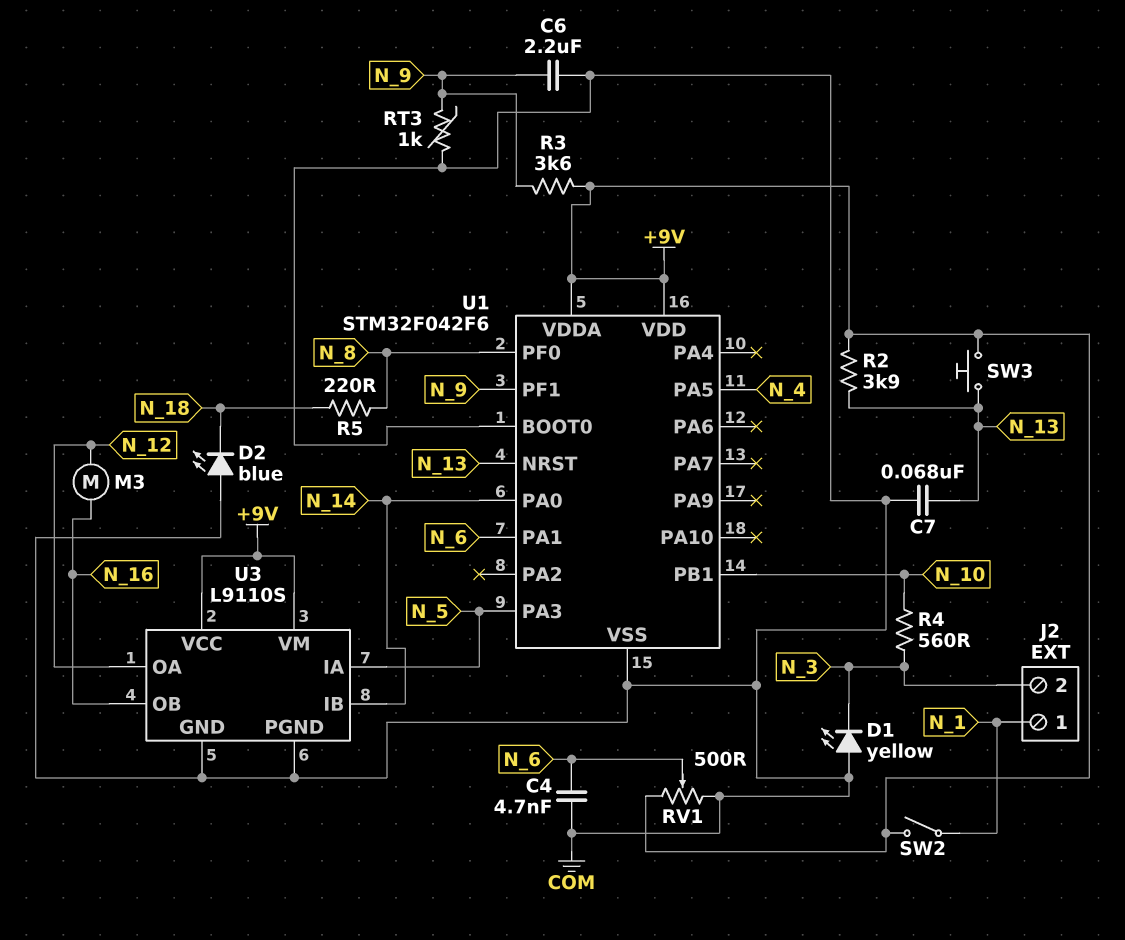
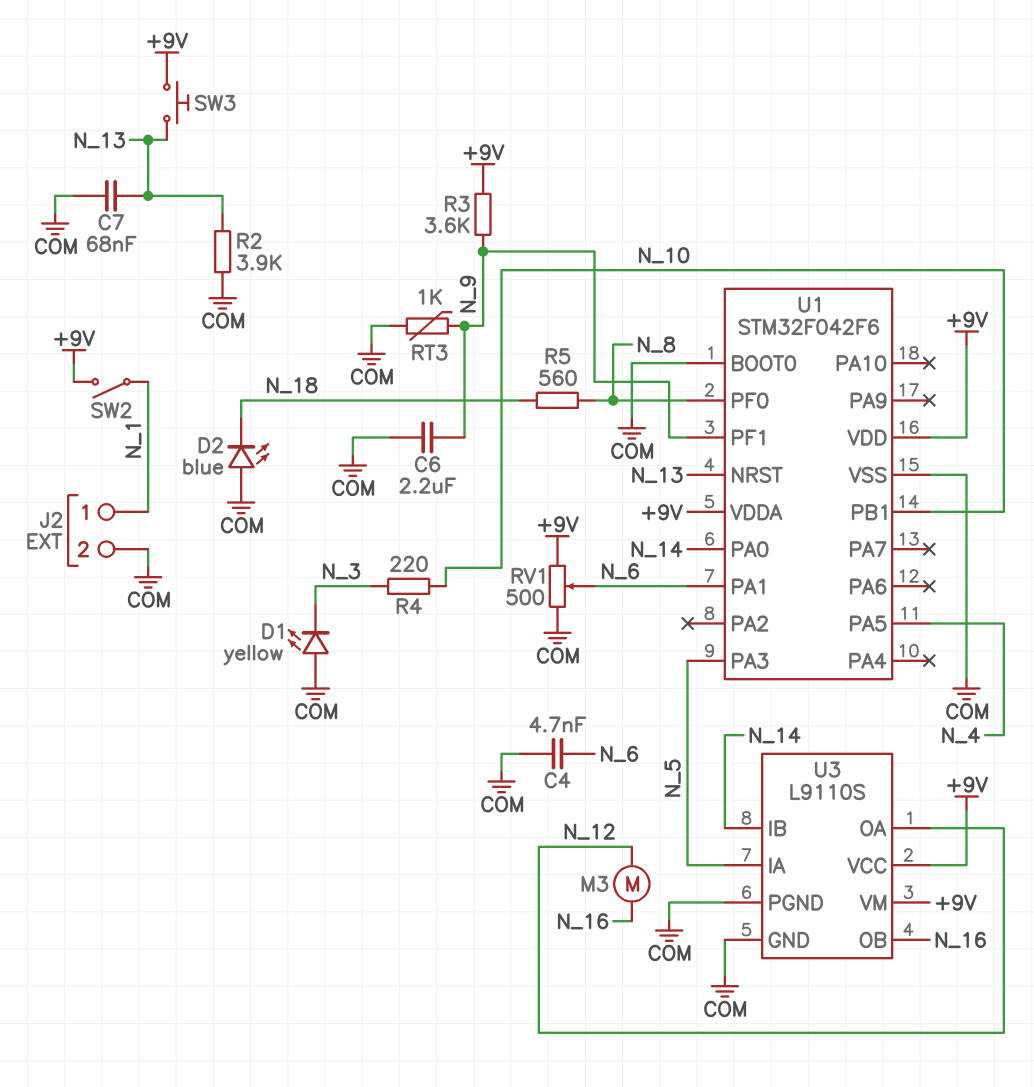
J2 pin 2: N_3 -> COM
R2: 3.9k (+9V, N_13) -> 3.9k (COM, N_13)
R4: 560 (N_3, N_10) -> 220 (N_3, N_10)
R5: 220 (N_8, N_18) -> 560 (N_8, N_18)

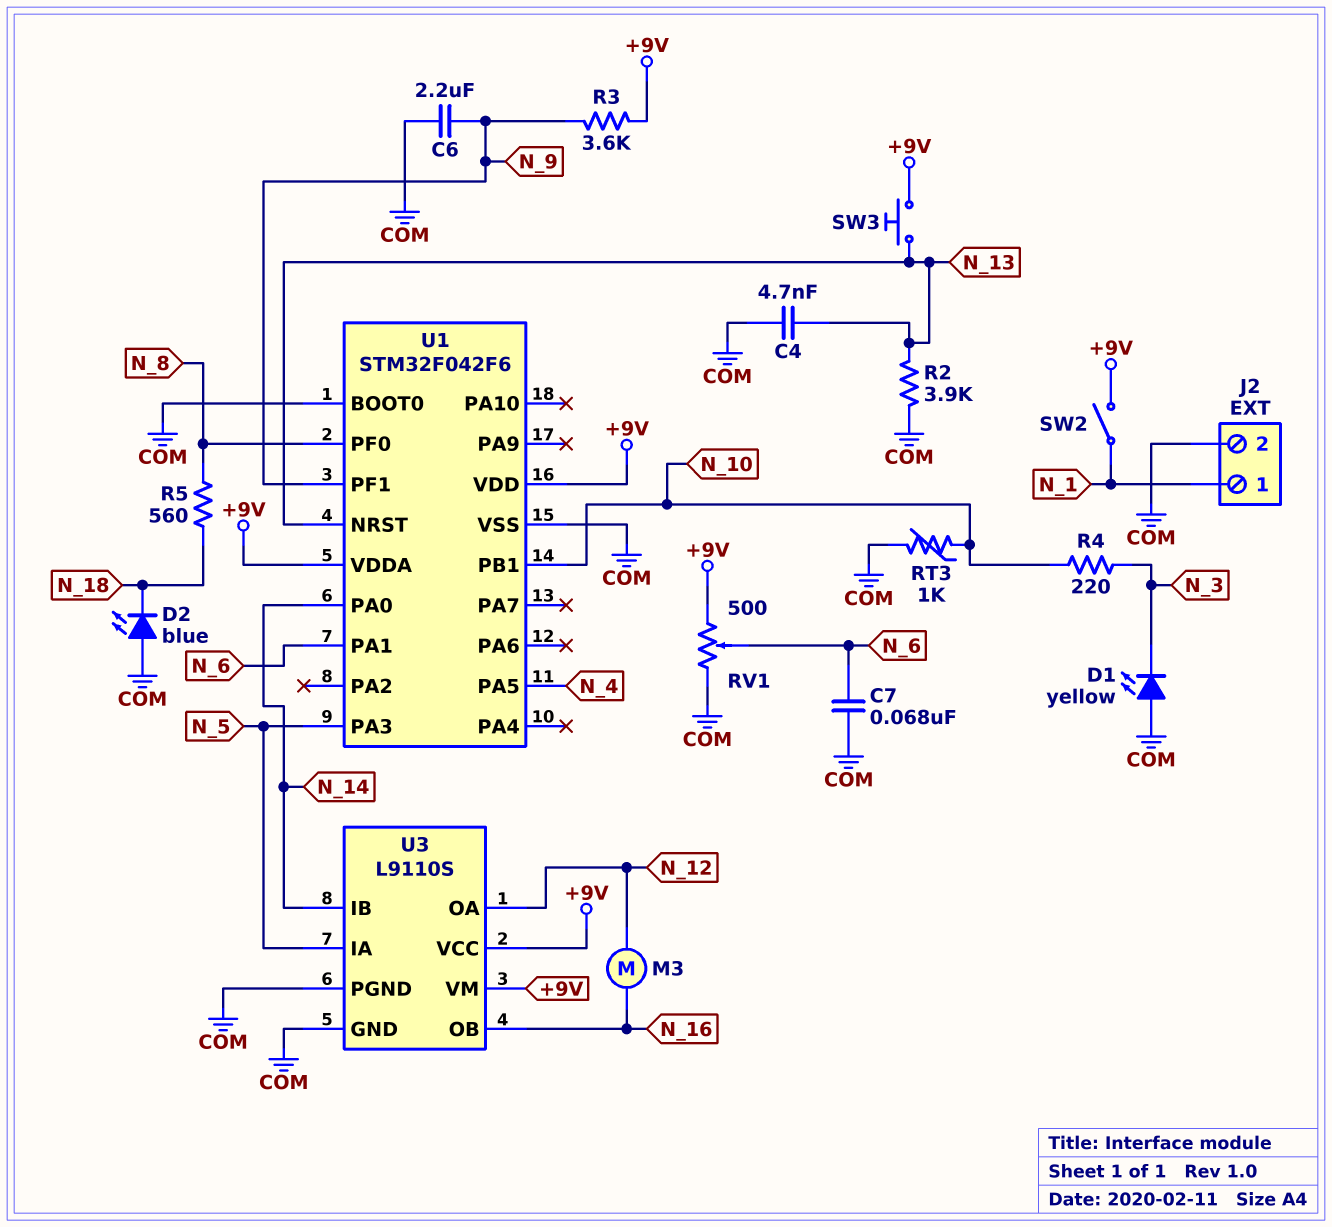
C4: 4.7nF (COM, N_6) -> 4.7nF (COM, N_13)
C7: 68nF (COM, N_13) -> 68nF (COM, N_6)
RT3: 1k (COM, N_9) -> 1k (COM, N_10)

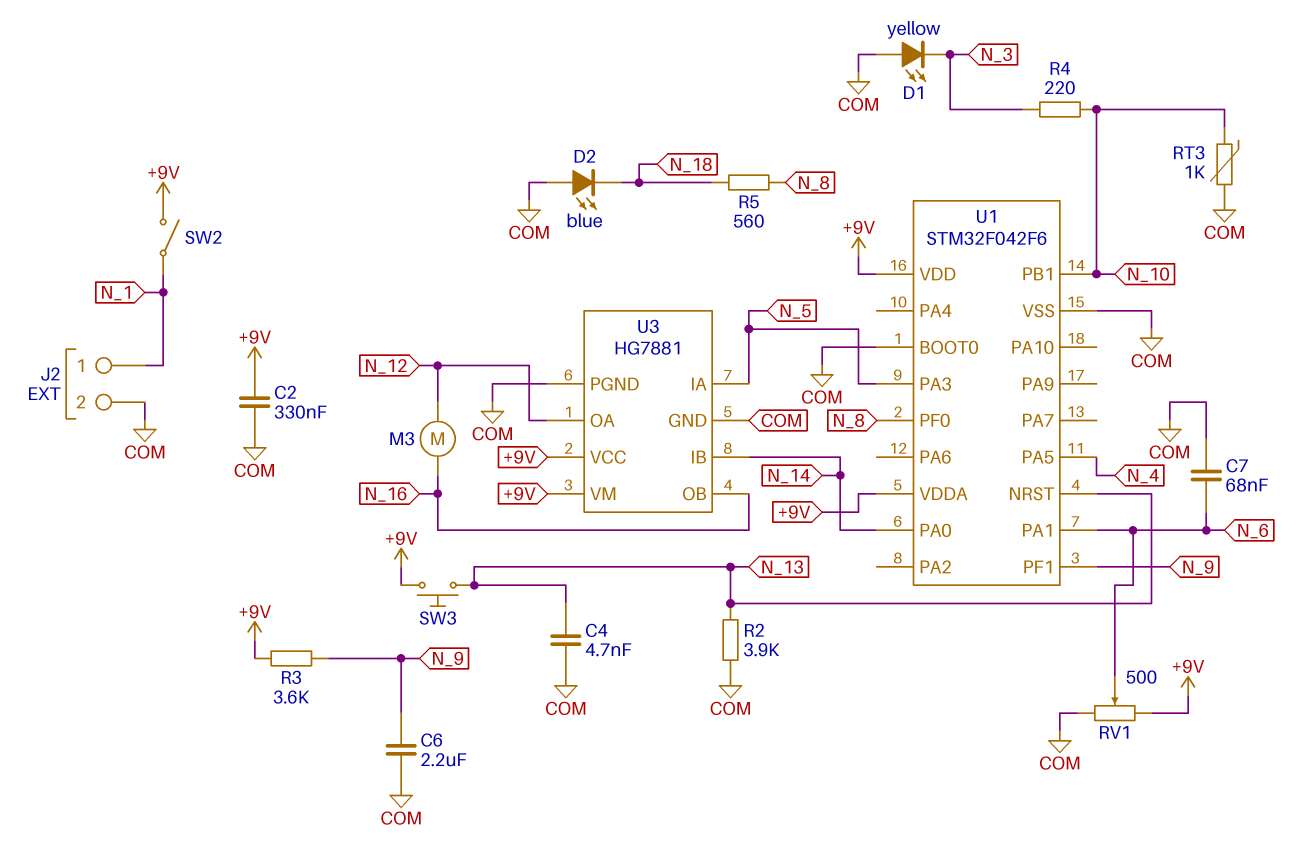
C2: none -> 330nF (+9V, COM)
U3: L9110S -> HG7881

